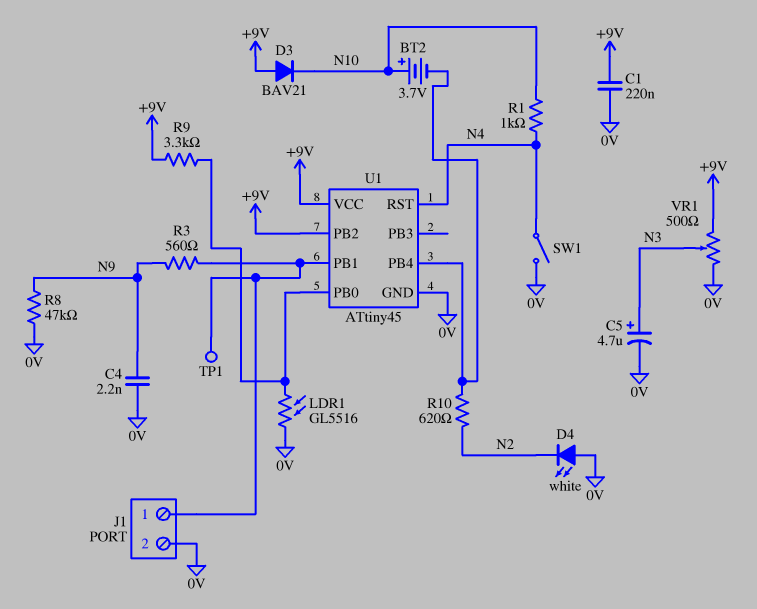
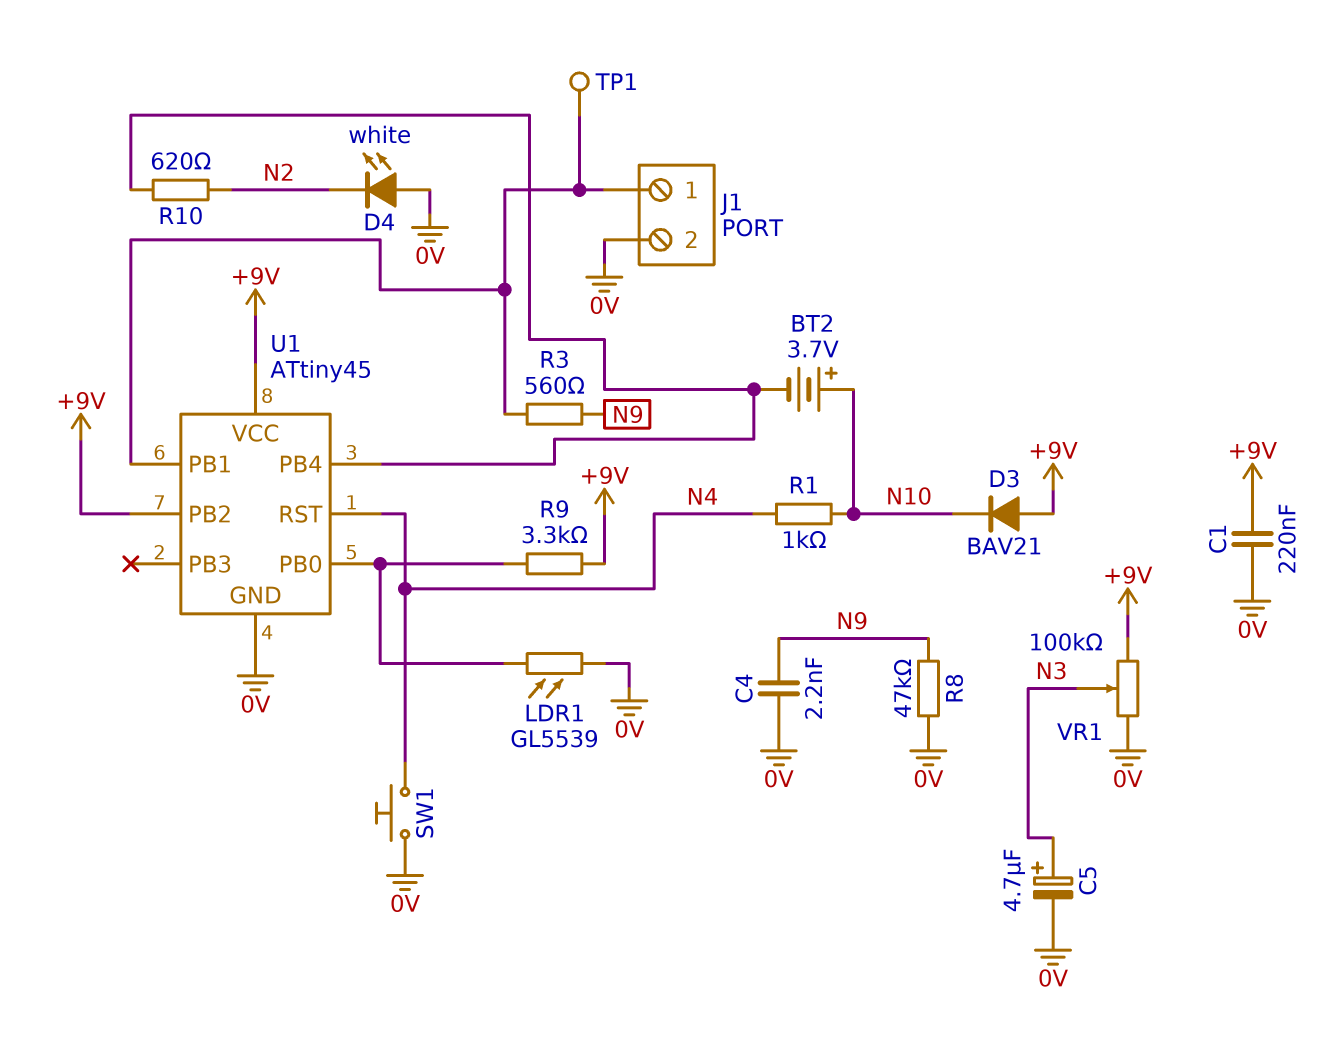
LDR1: GL5516 (0V, U1/PB0) -> GL5539 (0V, U1/PB0)
SW1: switch (0V, N4) -> button (0V, N4)
VR1: 500 (+9V, 0V, wiper N3) -> 100k (+9V, 0V, wiper N3)

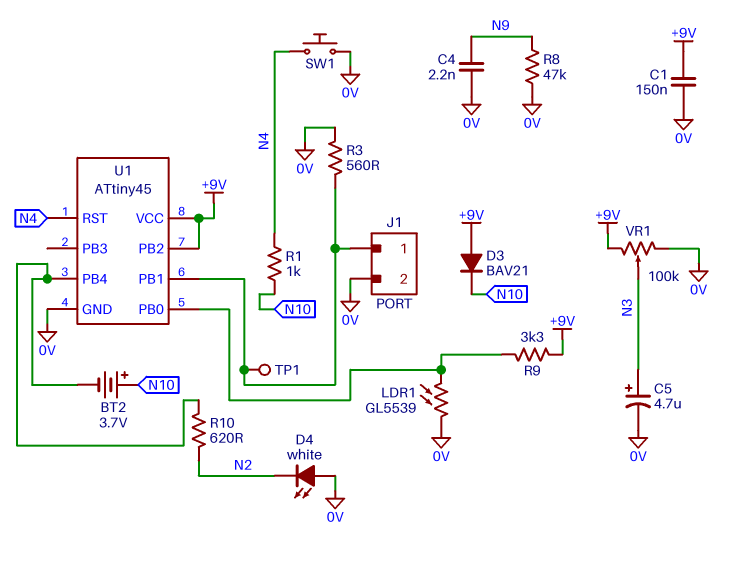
C1: 220nF (+9V, 0V) -> 150nF (+9V, 0V)
R3: 560 (J1/1, N9) -> 560 (0V, J1/1)

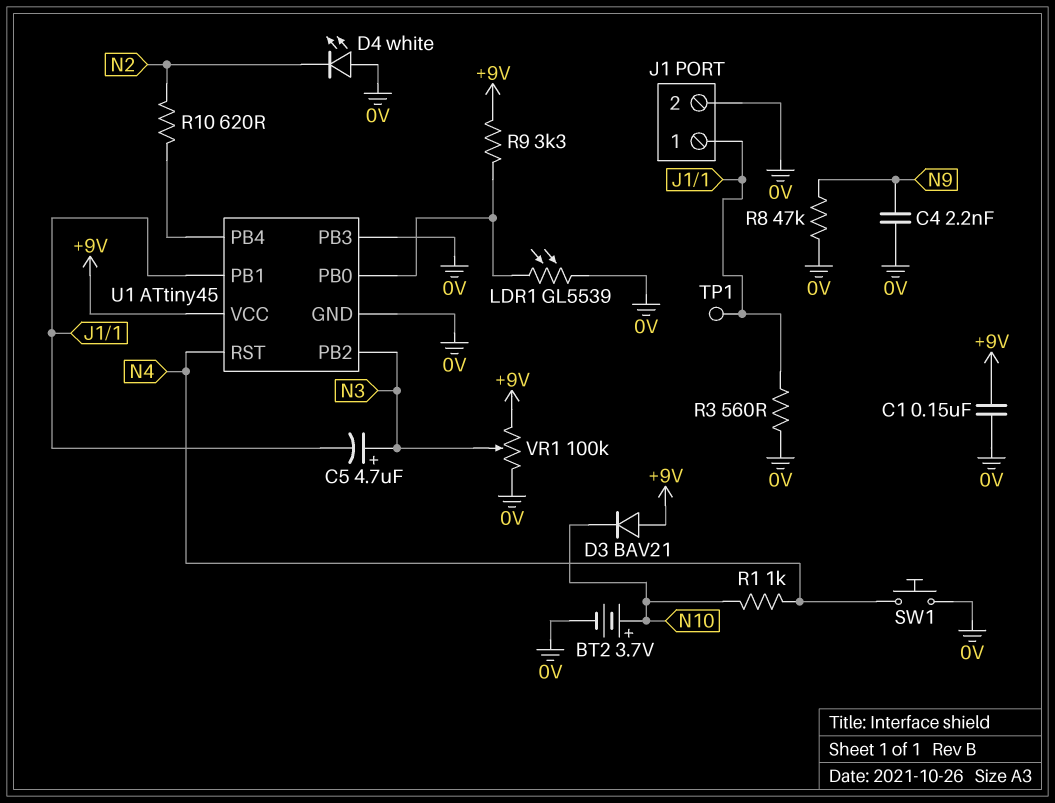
BT2: 3.7V (plus N10, minus U1/PB4) -> 3.7V (plus N10, minus 0V)
C5: 4.7uF (plus N3, minus 0V) -> 4.7uF (plus N3, minus J1/1)
U1 pin PB2: +9V -> N3
U1 pin PB3: none -> 0V

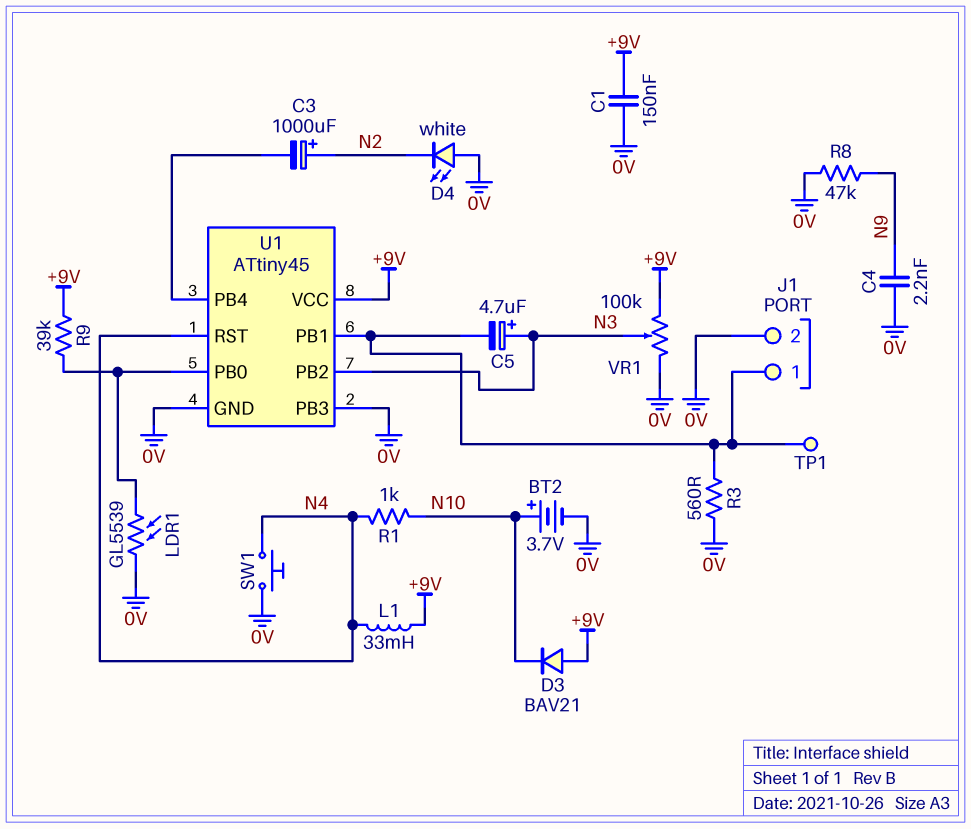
C3: none -> 1000uF (plus N2, minus U1/PB4)
L1: none -> 33mH (+9V, N4)
R9: 3.3k (+9V, U1/PB0) -> 39k (+9V, U1/PB0)
R10: 620 (N2, U1/PB4) -> none

